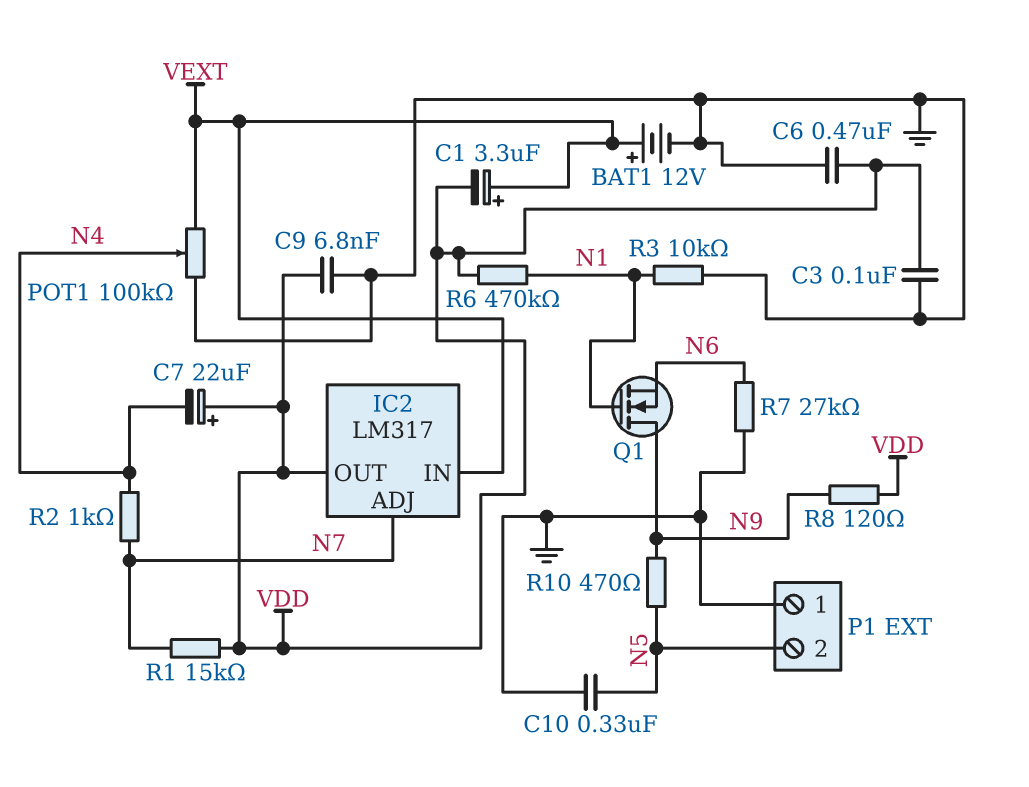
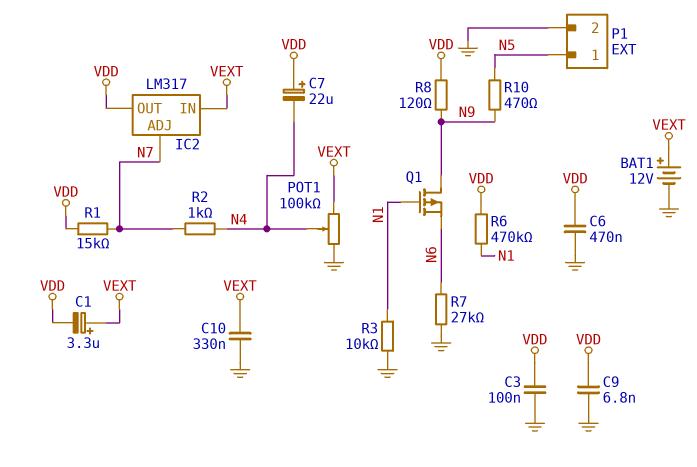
C10: 330nF (GND, N5) -> 330nF (GND, VEXT)
P1 pin 1: GND -> N5
P1 pin 2: N5 -> GND
Q1: NMOS (G N1, D N9, S N6) -> PMOS (G N1, D N9, S N6)

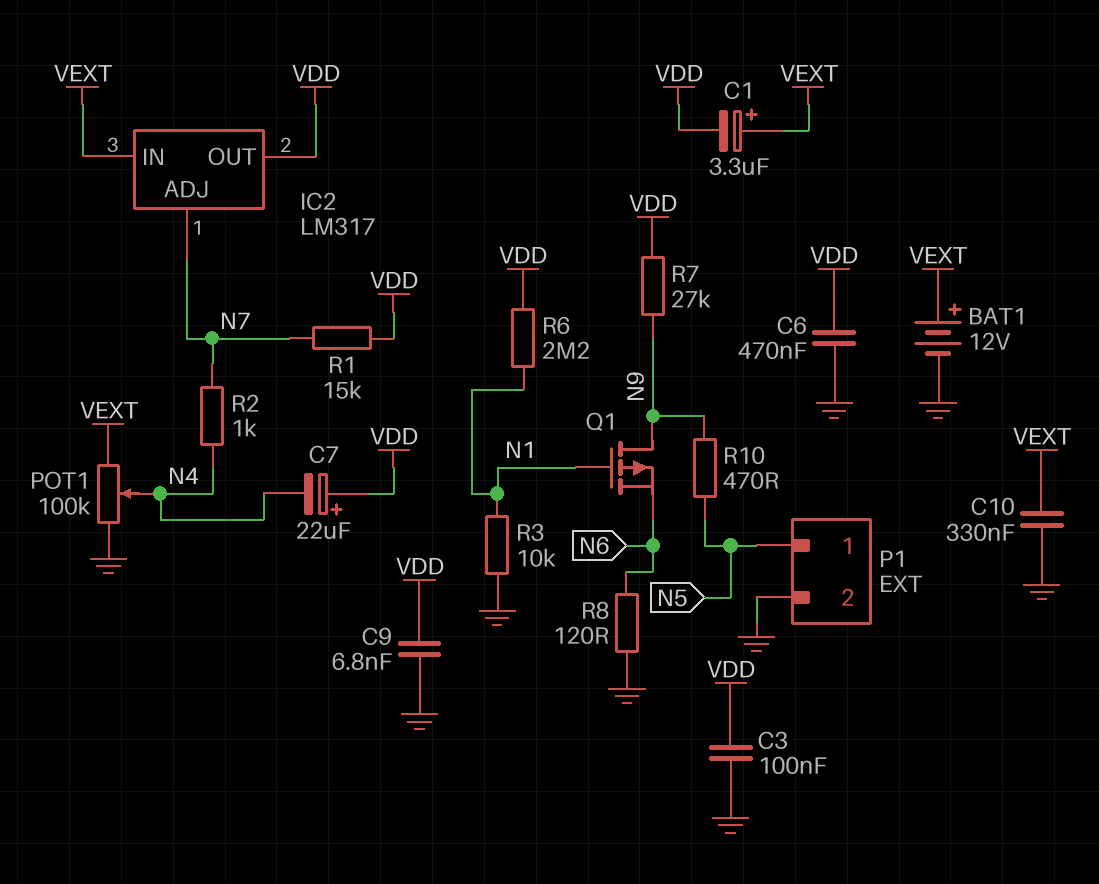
R6: 470k (N1, VDD) -> 2.2M (N1, VDD)
R7: 27k (GND, N6) -> 27k (N9, VDD)
R8: 120 (N9, VDD) -> 120 (GND, N6)

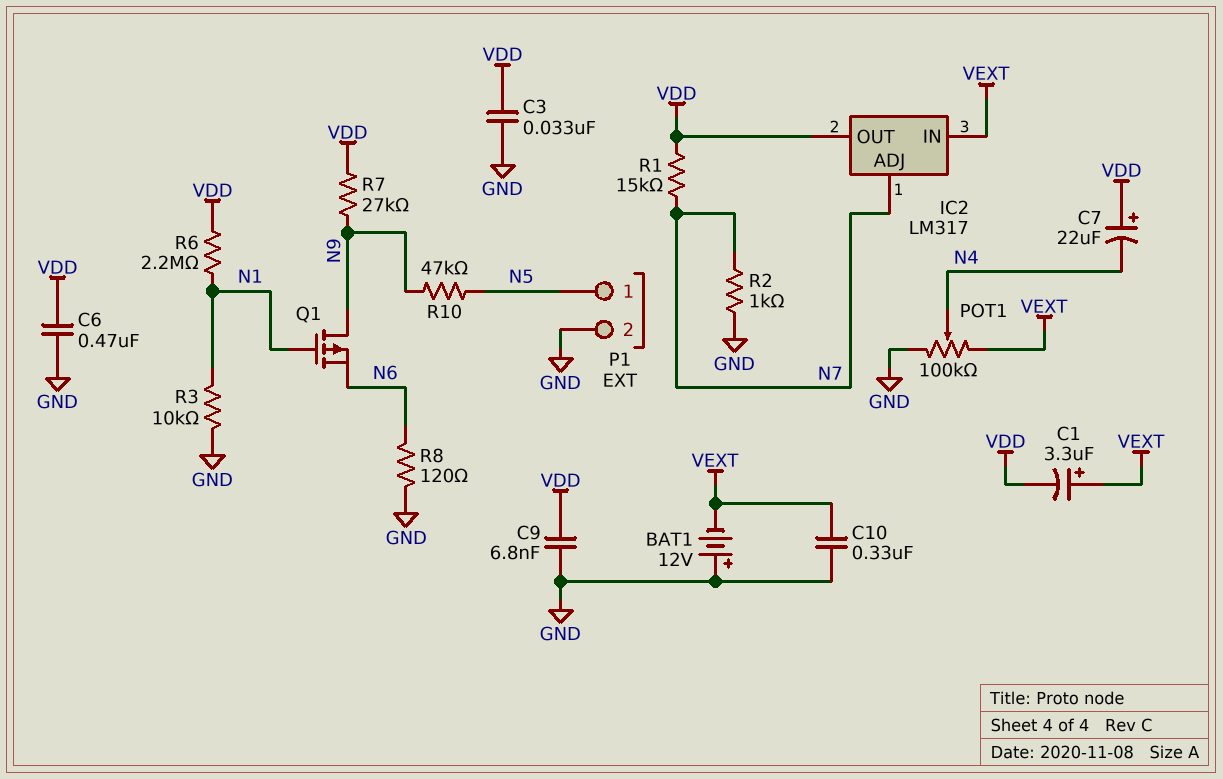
BAT1: 12V (plus VEXT, minus GND) -> 12V (plus GND, minus VEXT)
C3: 100nF (GND, VDD) -> 33nF (GND, VDD)
R2: 1k (N4, N7) -> 1k (GND, N7)
R10: 470 (N5, N9) -> 47k (N5, N9)

